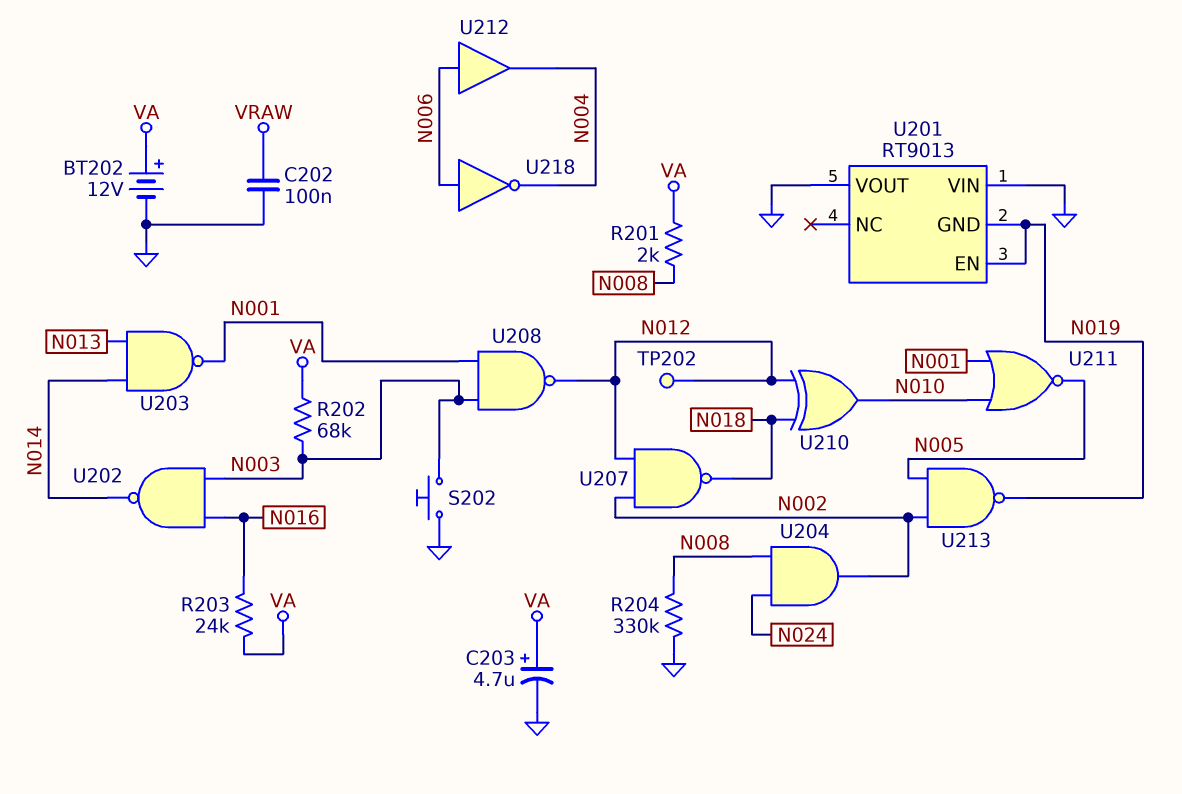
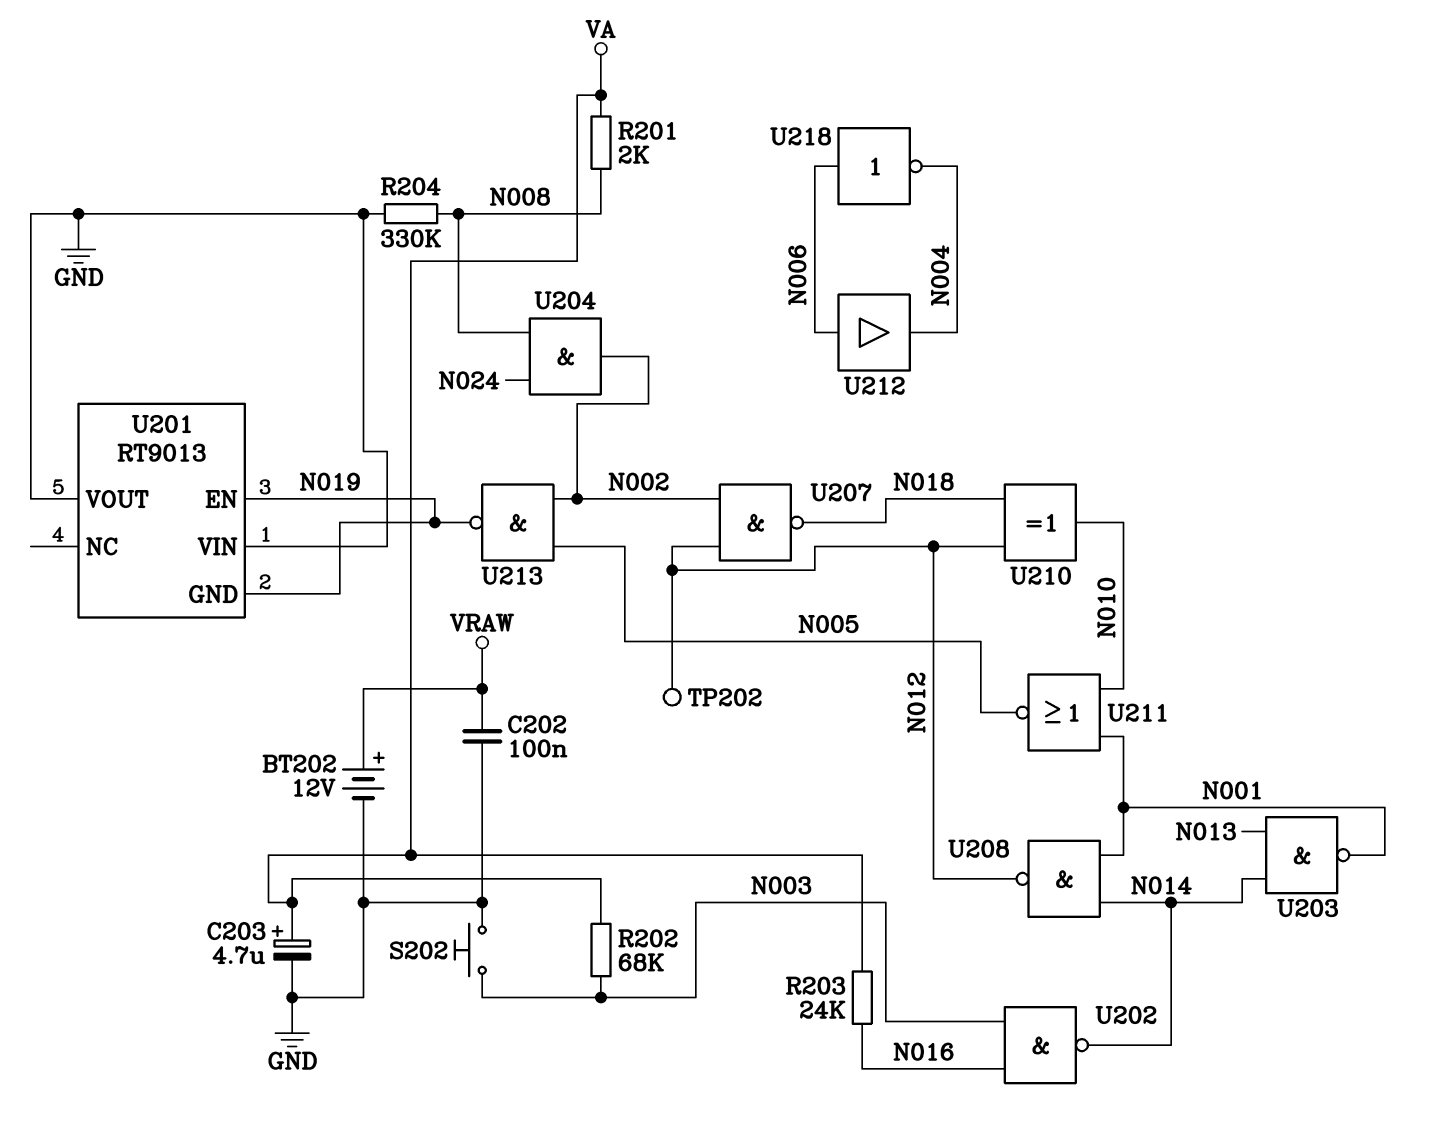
BT202: 12V (plus VA, minus GND) -> 12V (plus VRAW, minus GND)
U208: NAND (in N001, in N003, out N012) -> NAND (in N001, in N014, out N012)

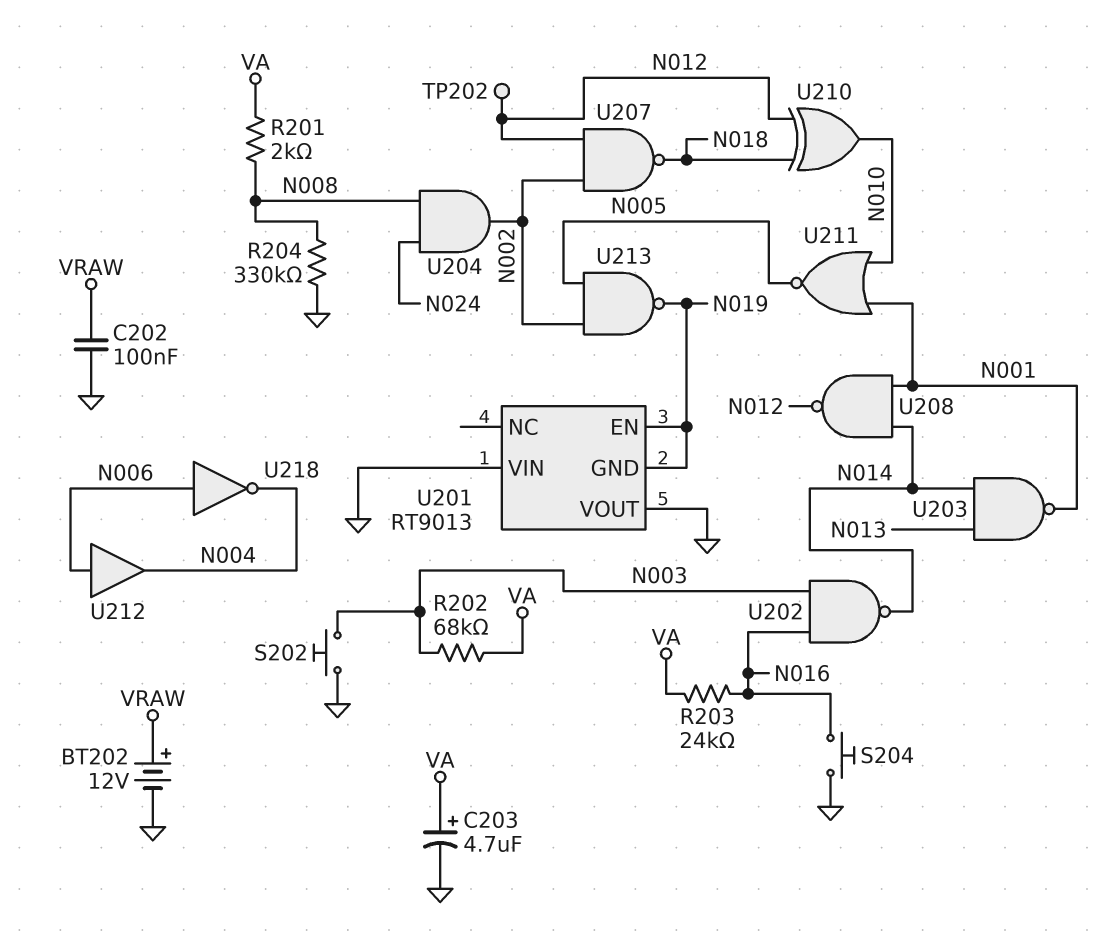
S204: none -> button (GND, N016)

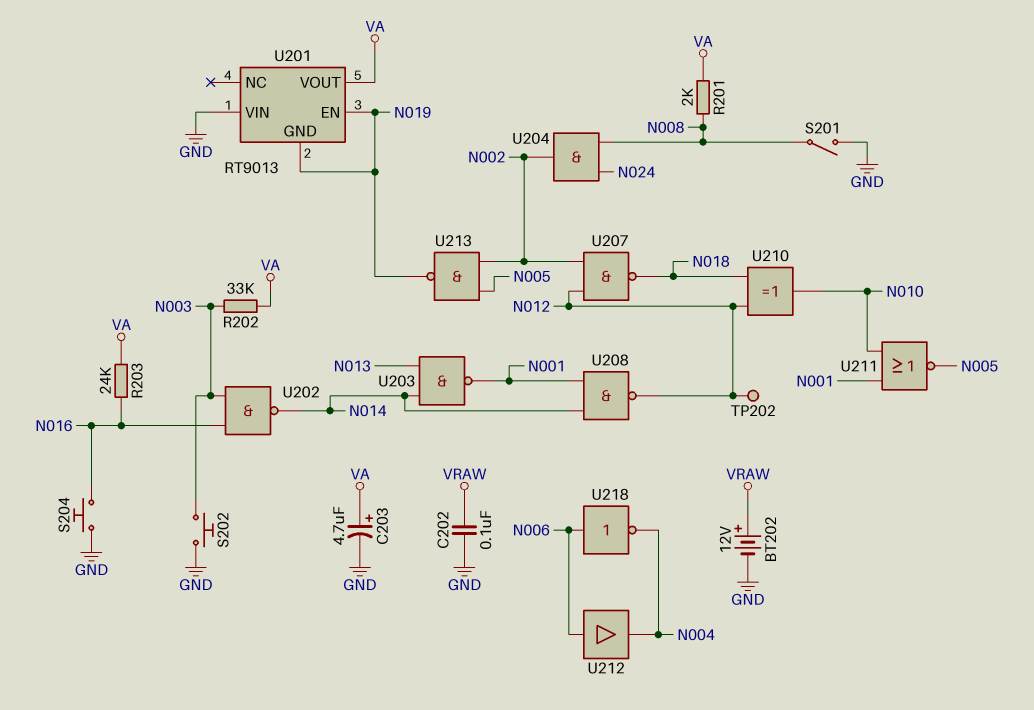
R202: 68k (N003, VA) -> 33k (N003, VA)
R204: 330k (GND, N008) -> none
S201: none -> switch (GND, N008)
U201 pin VOUT: GND -> VA

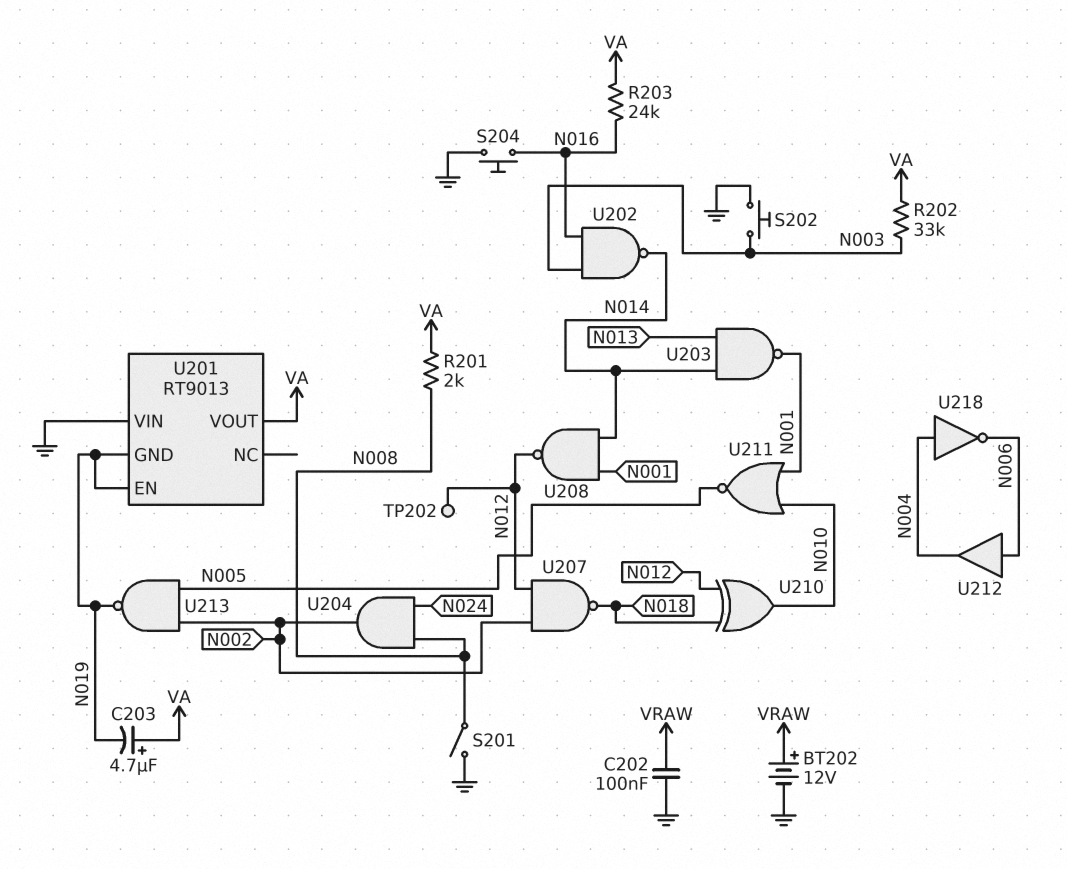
C203: 4.7uF (plus VA, minus GND) -> 4.7uF (plus VA, minus N019)
U218: NOT (in N006, out N004) -> NOT (in N004, out N006)

